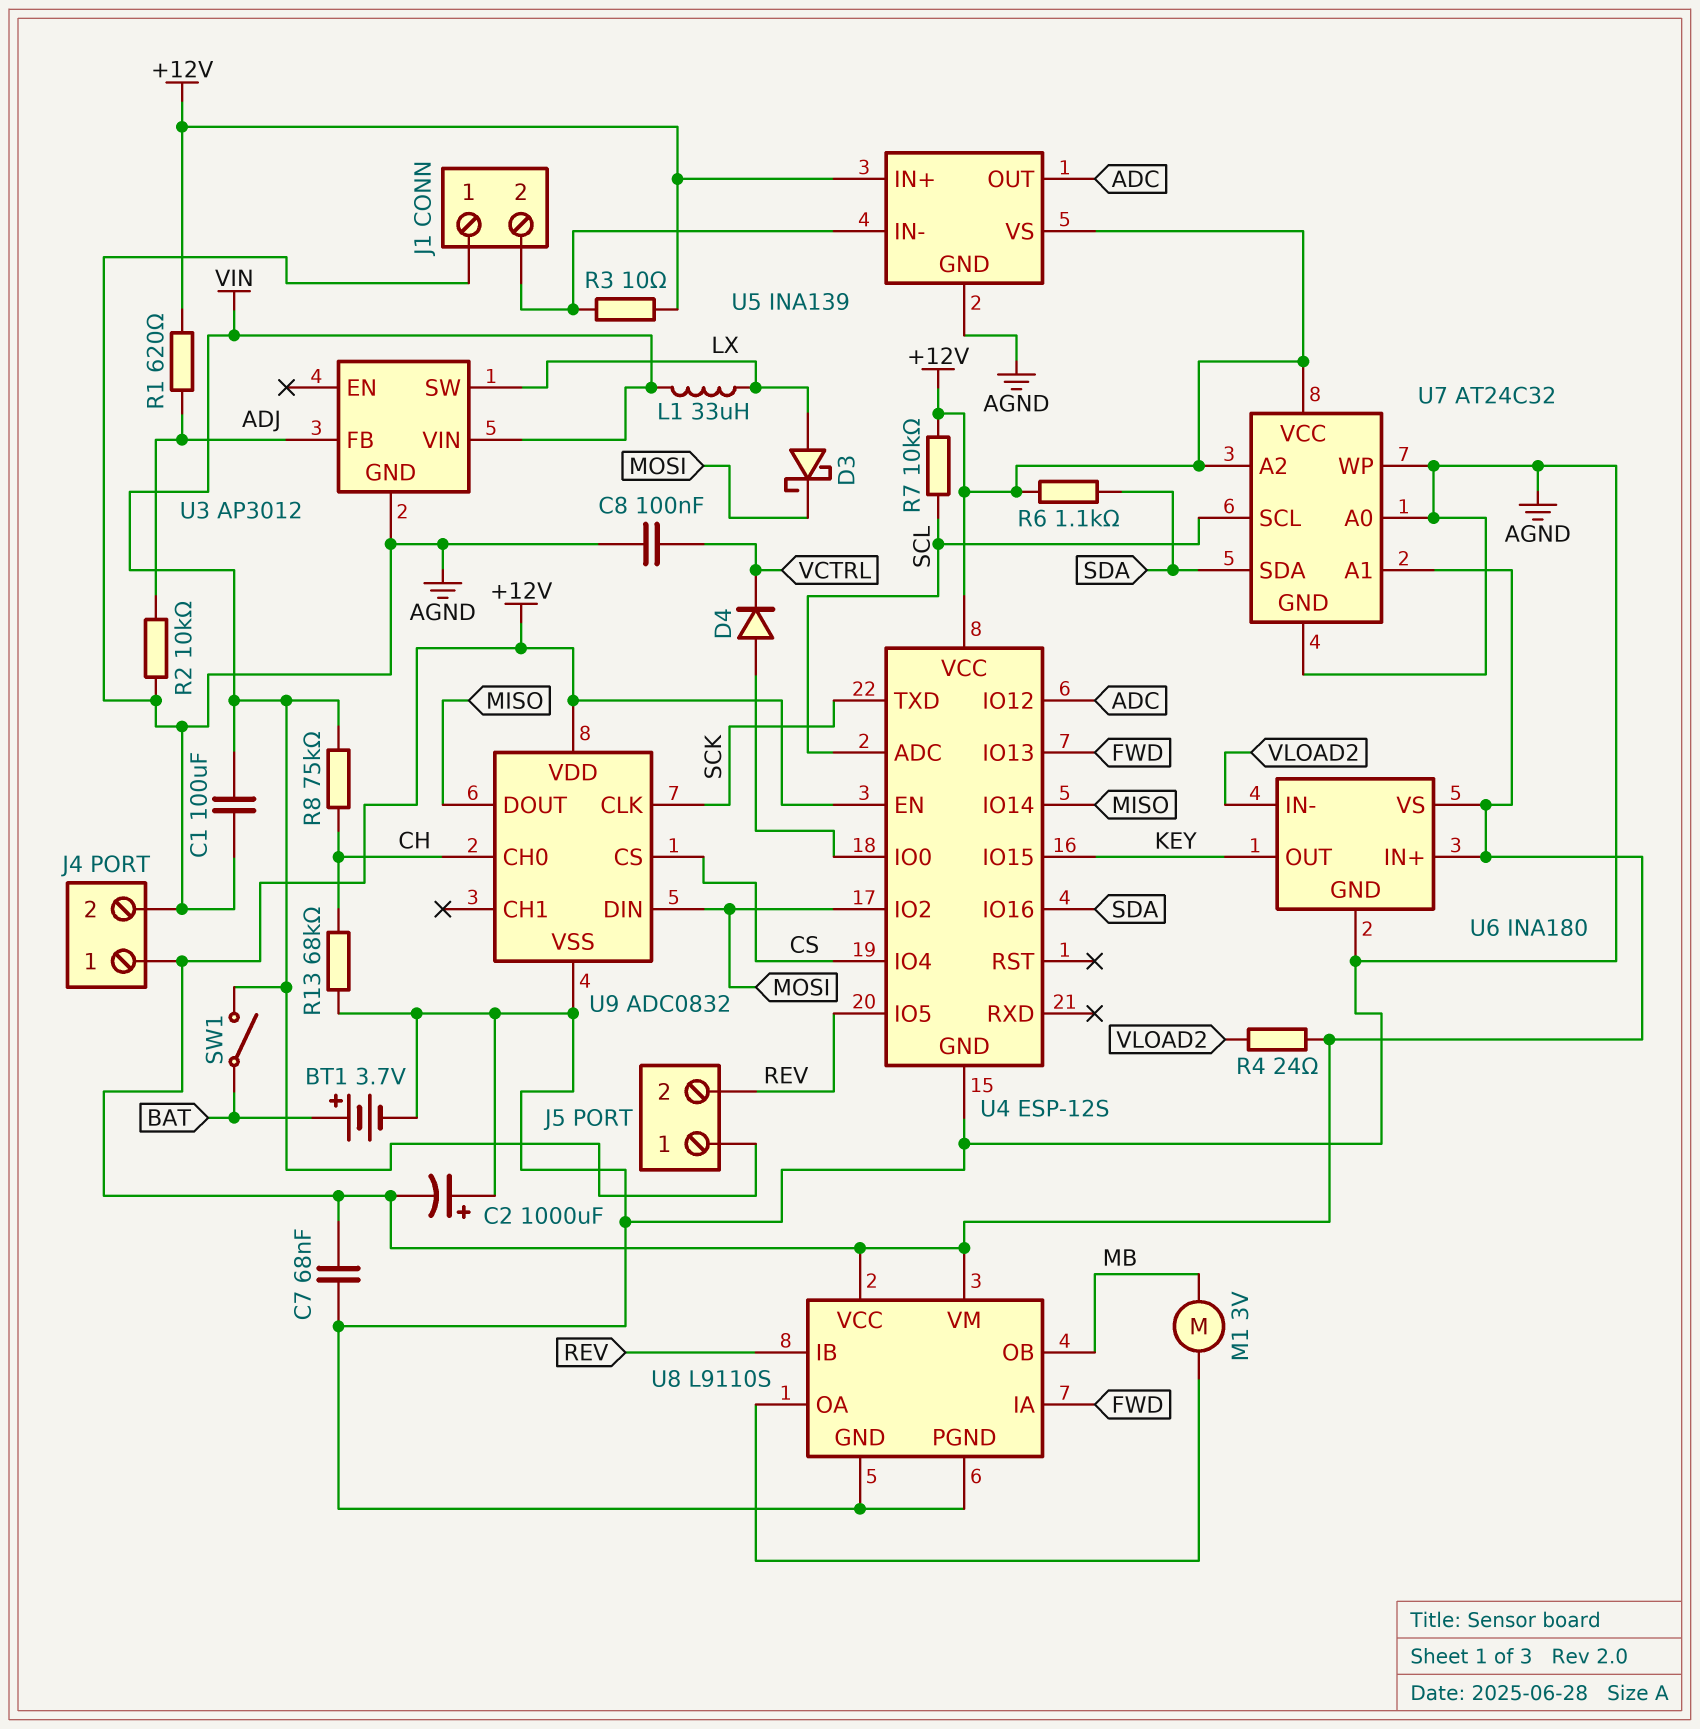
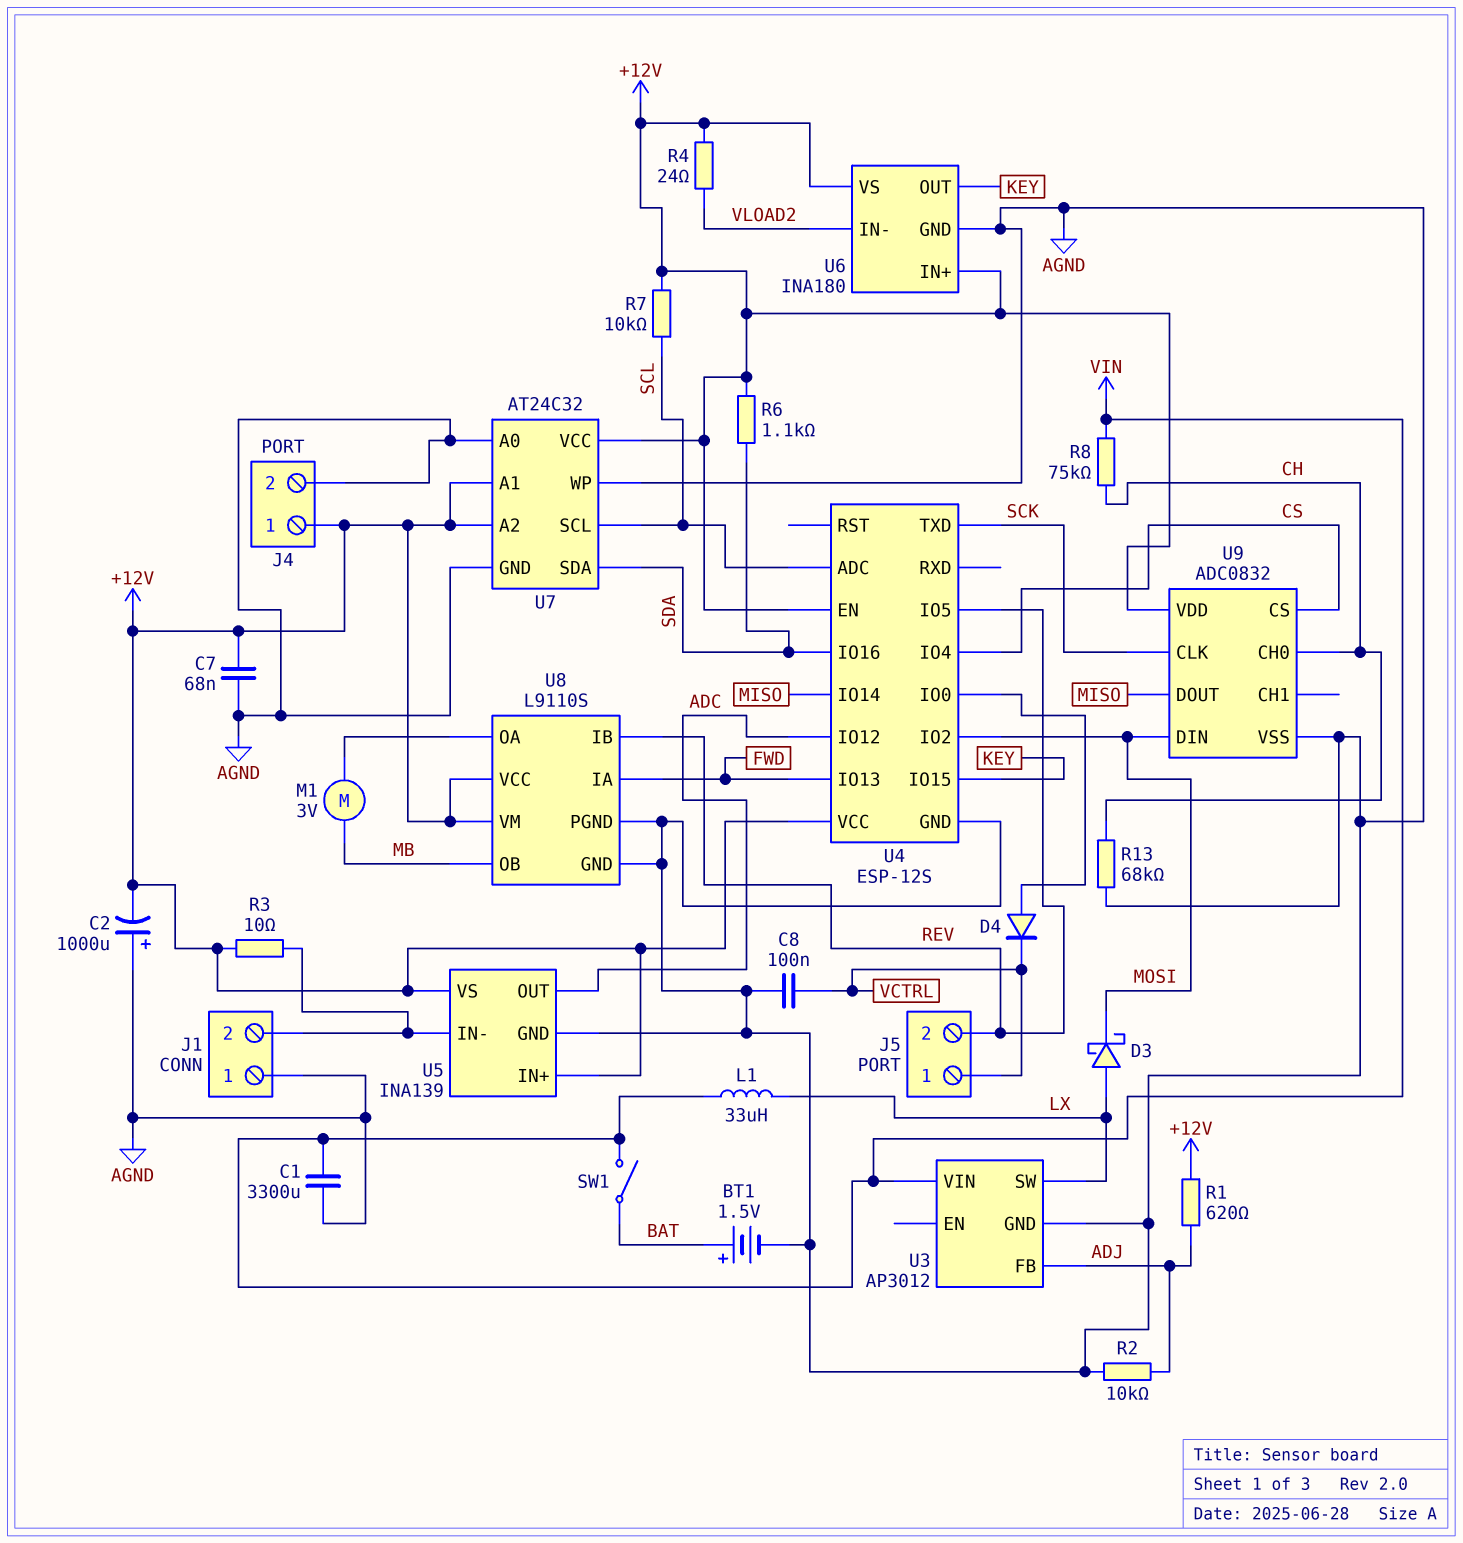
BT1: 3.7V (plus BAT, minus AGND) -> 1.5V (plus BAT, minus AGND)
C1: 100uF (AGND, VIN) -> 3300uF (AGND, VIN)
J5 pin 1: VIN -> VCTRL

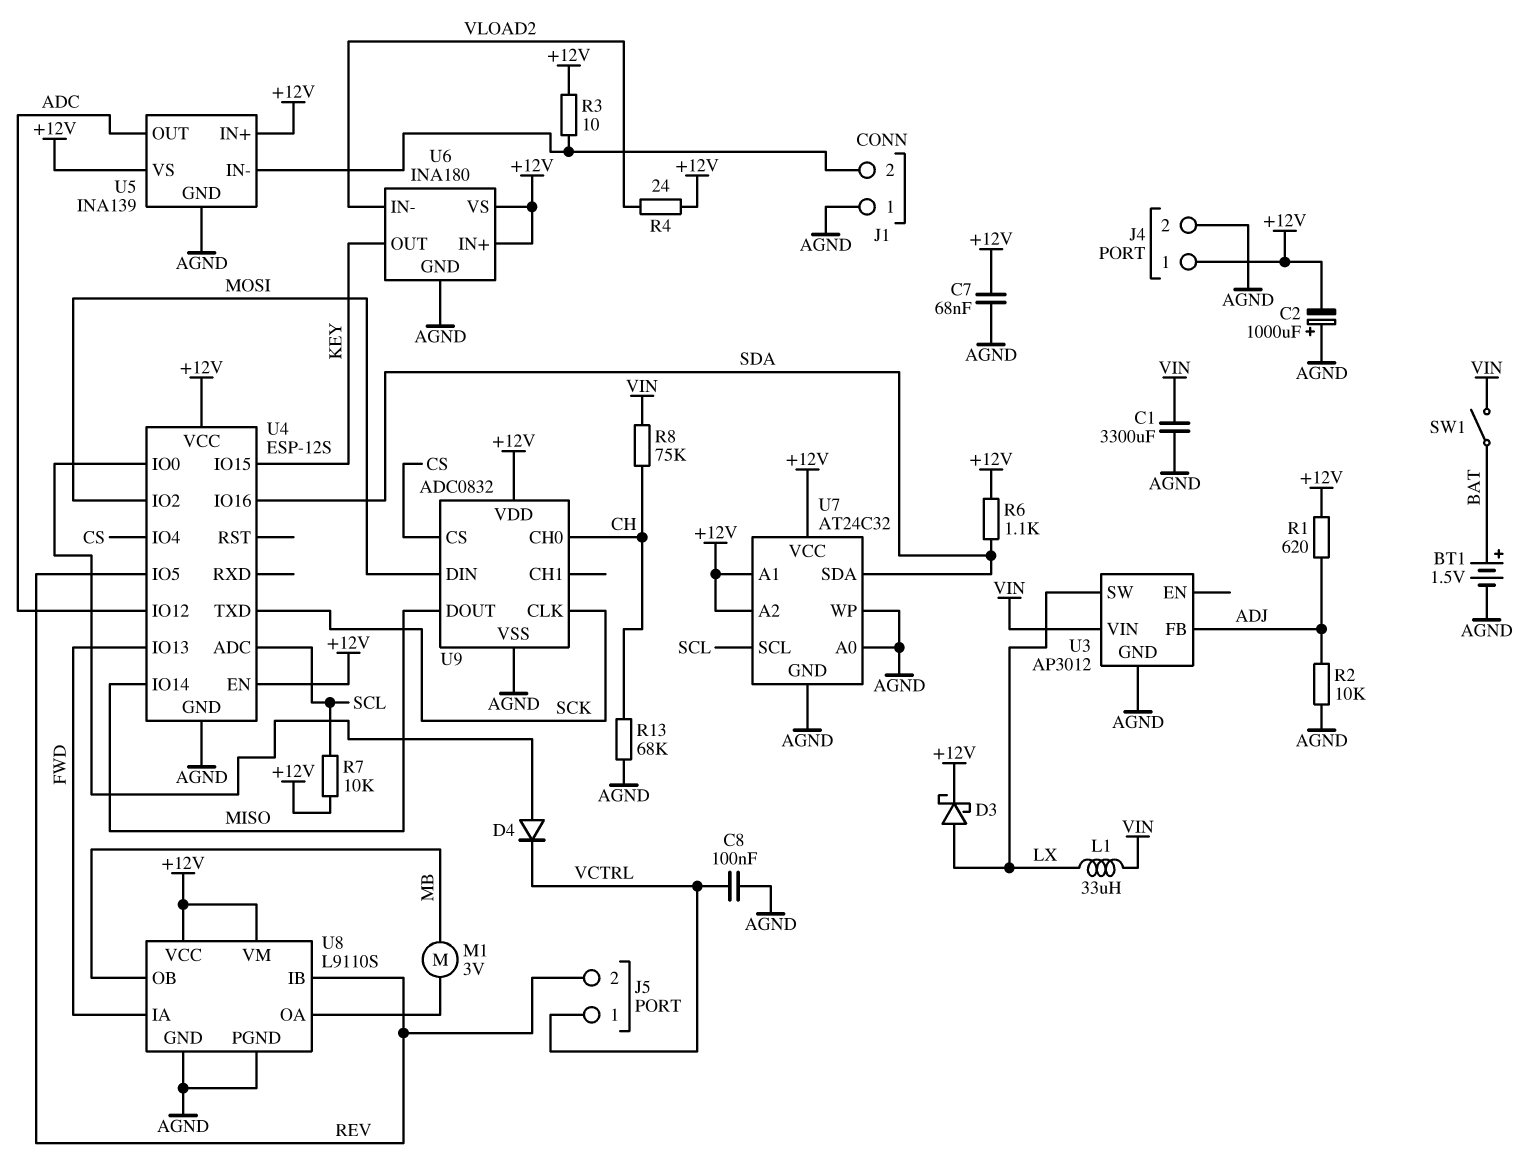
D3: schottky (A LX, K MOSI) -> schottky (A LX, K +12V)

